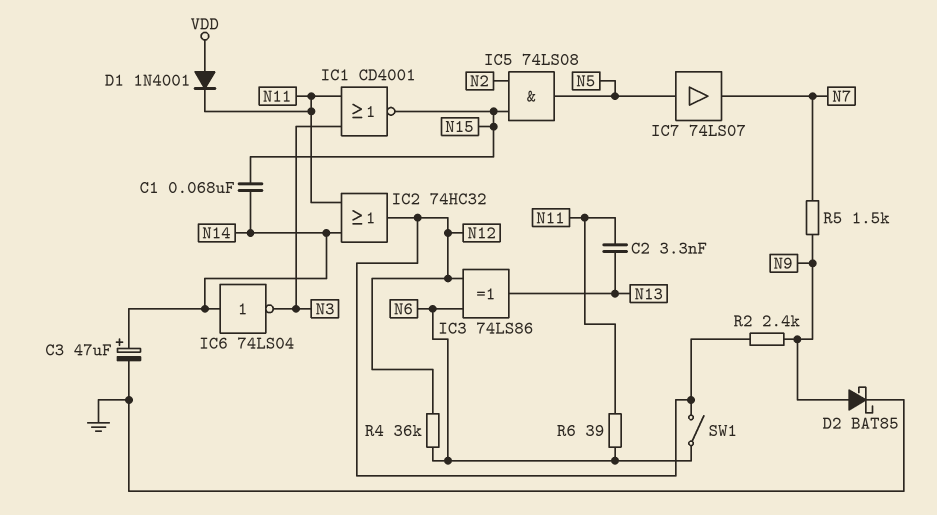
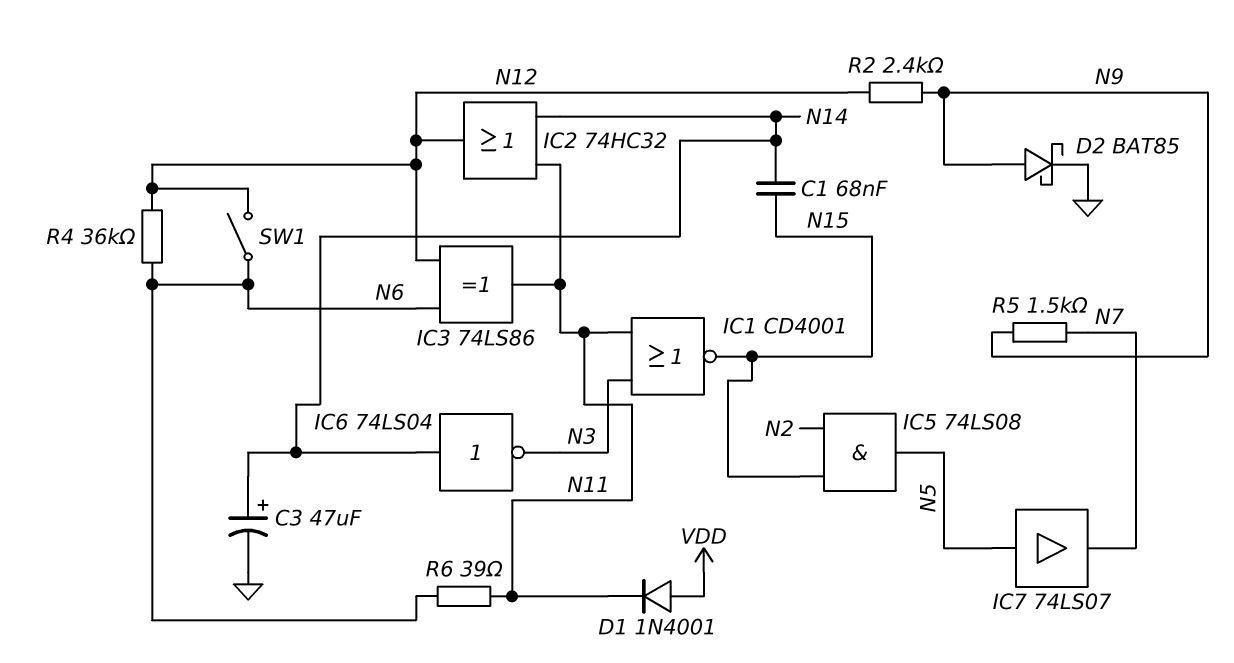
C2: 3.3nF (N11, N13) -> none
IC3: XOR 74LS86 (in N6, in N12, out N13) -> XOR 74LS86 (in N6, in N12, out N11)

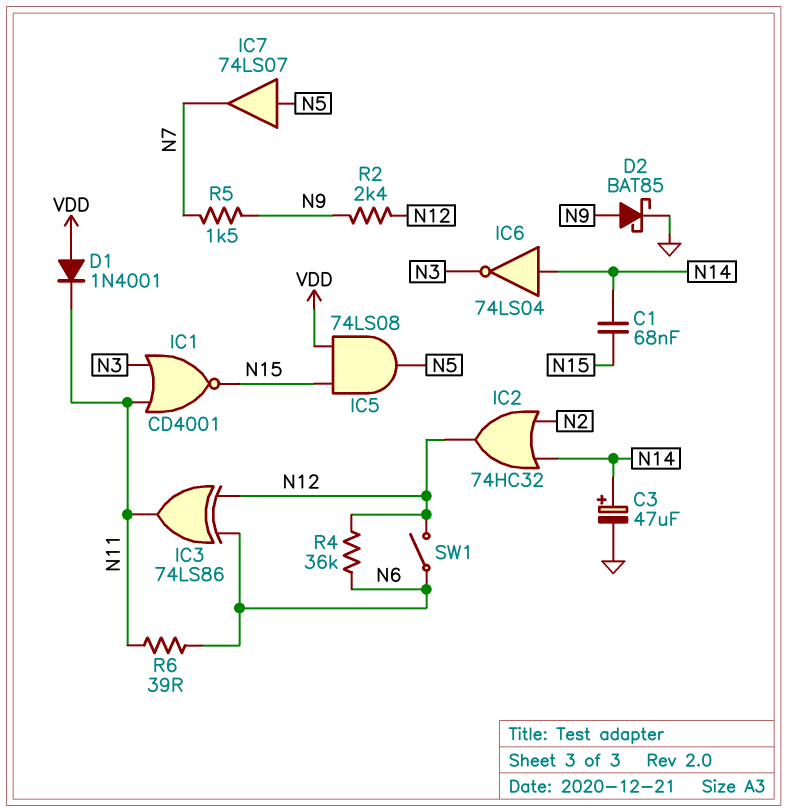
IC2: OR 74HC32 (in N11, in N14, out N12) -> OR 74HC32 (in N2, in N14, out N12)
IC5: AND 74LS08 (in N2, in N15, out N5) -> AND 74LS08 (in N15, in VDD, out N5)

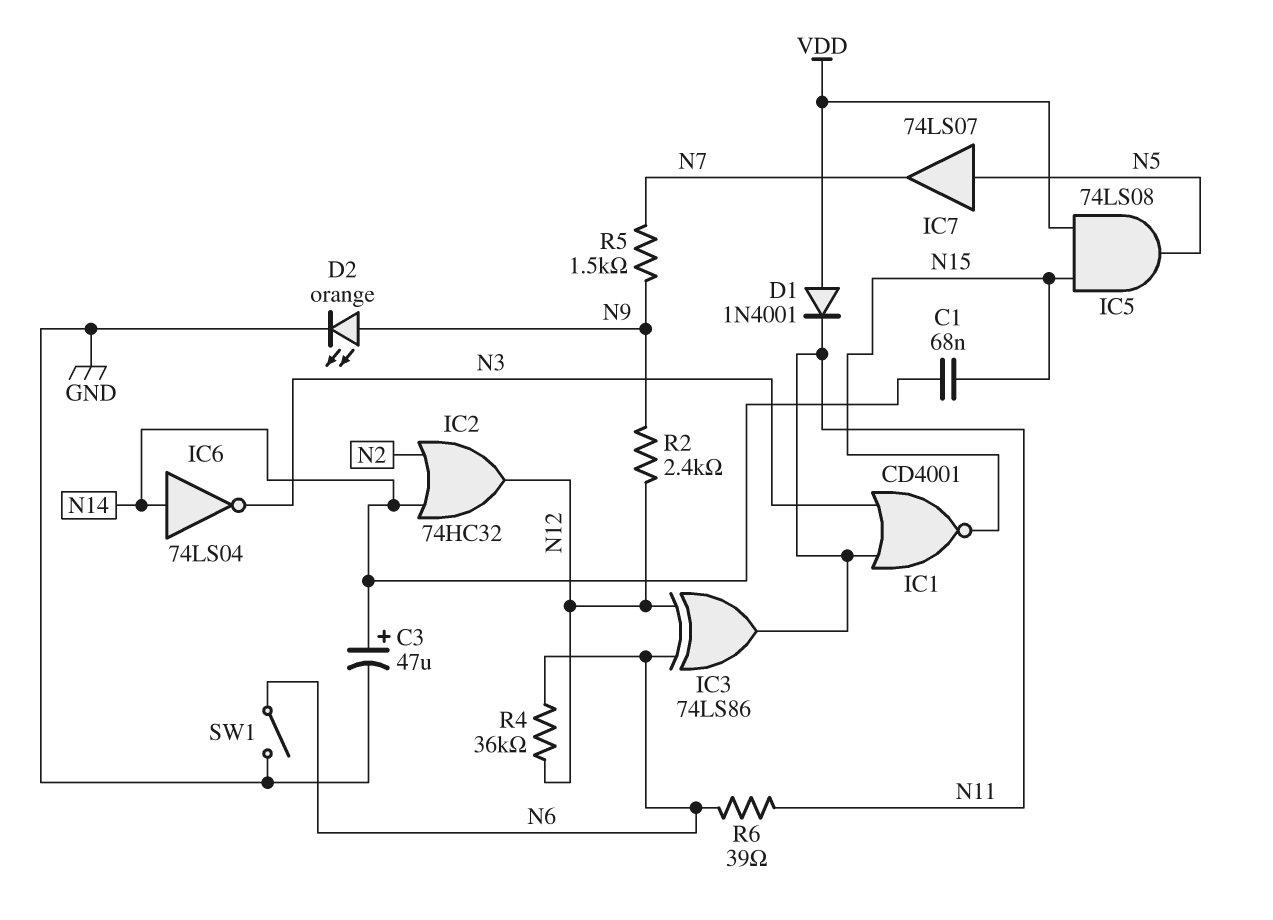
D2: schottky BAT85 (A N9, K GND) -> LED orange (A N9, K GND)
SW1: switch (N6, N12) -> switch (GND, N6)

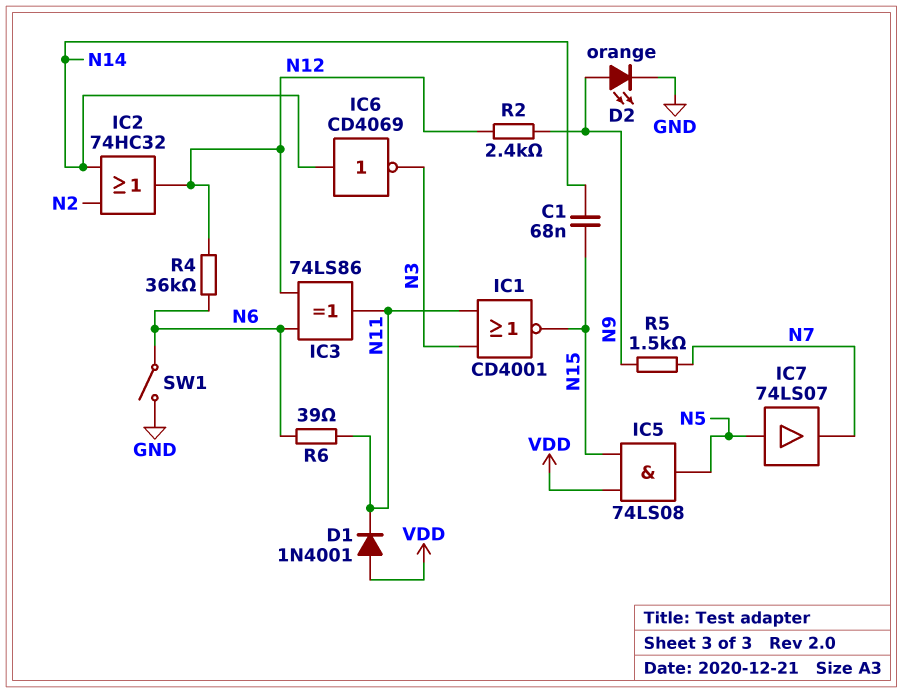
C3: 47uF (plus N14, minus GND) -> none
IC6: NOT 74LS04 (in N14, out N3) -> NOT CD4069 (in N14, out N3)

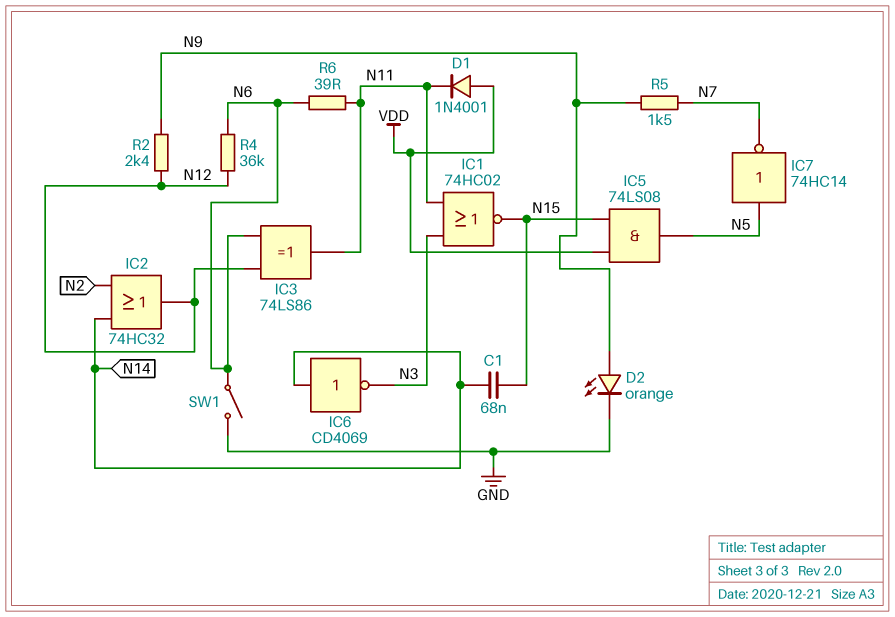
IC1: NOR CD4001 (in N3, in N11, out N15) -> NOR 74HC02 (in N3, in N11, out N15)
IC7: buffer 74LS07 (in N5, out N7) -> NOT 74HC14 (in N5, out N7)

